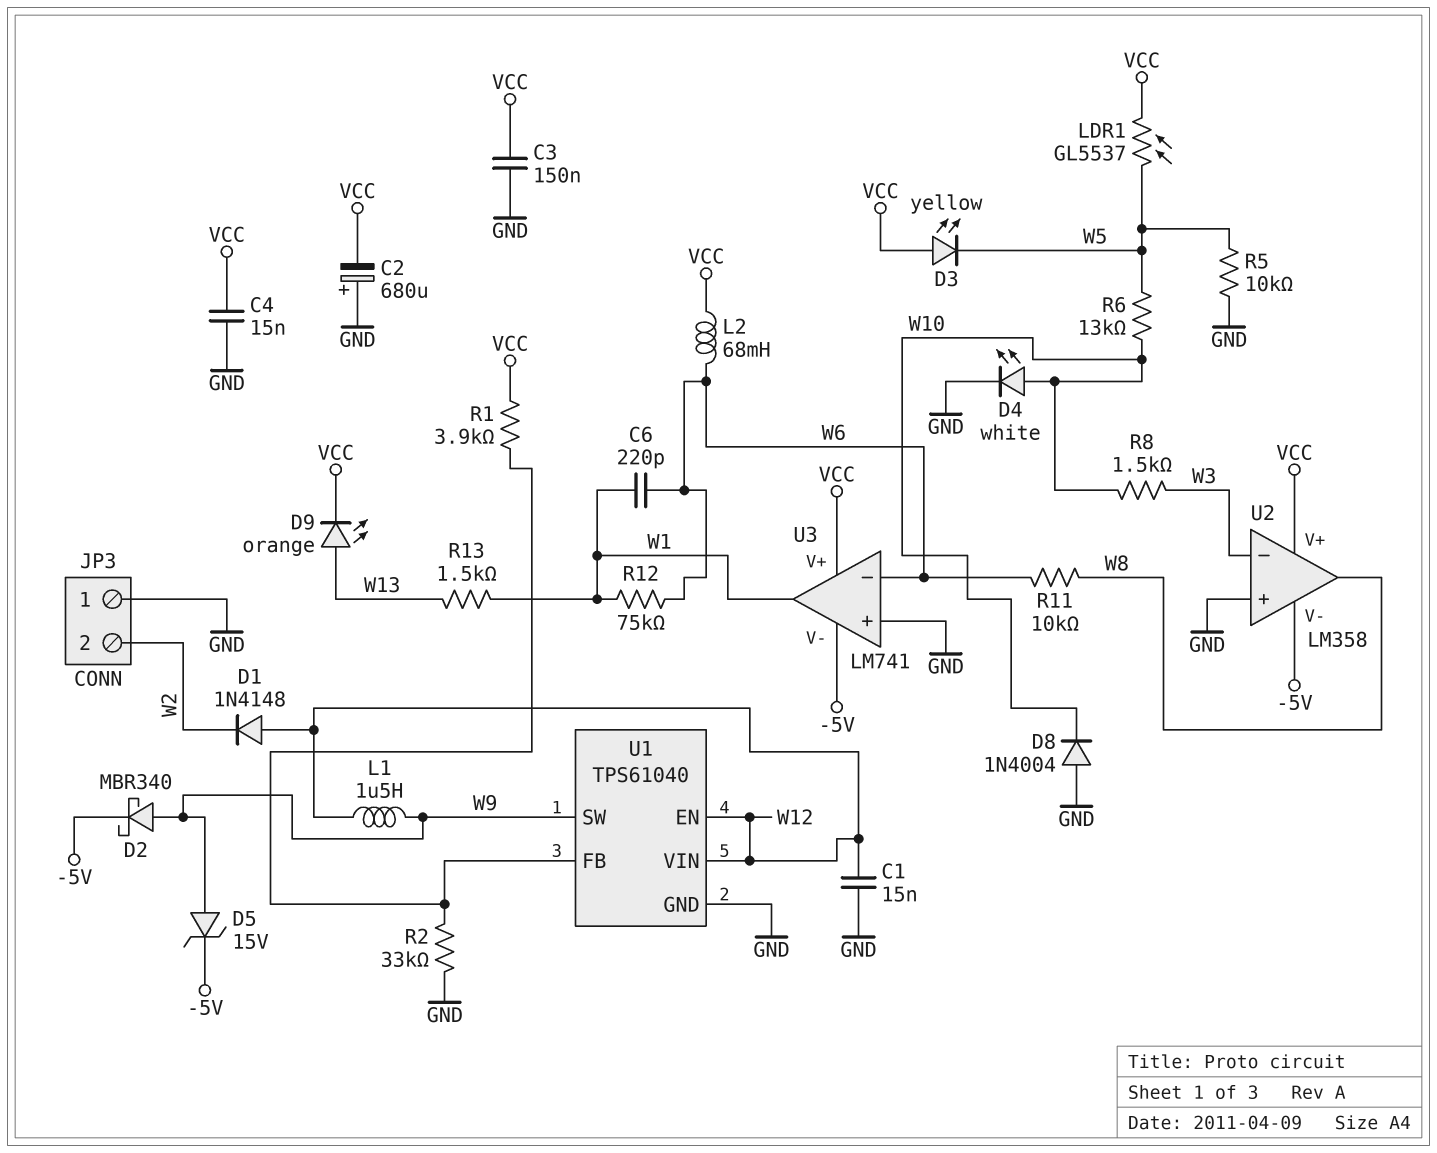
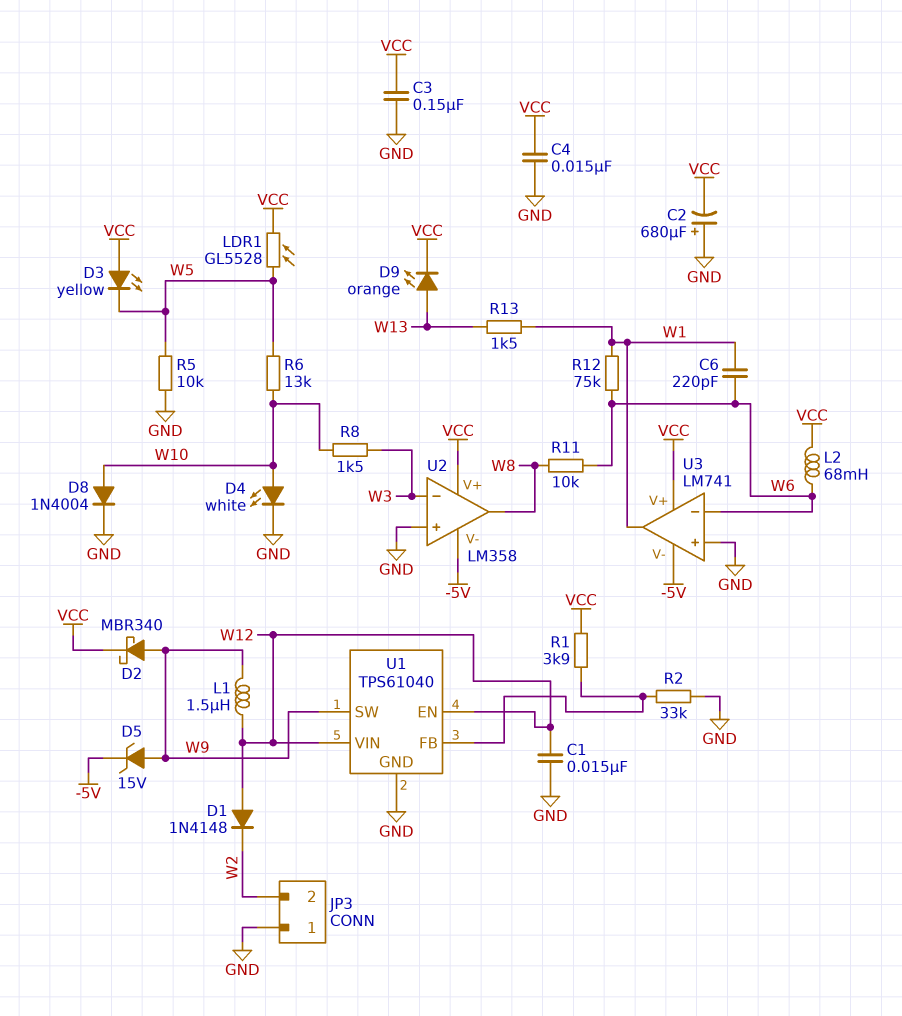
D2: schottky MBR340 (A W9, K -5V) -> schottky MBR340 (A W9, K VCC)
D8: diode 1N4004 (A GND, K W10) -> diode 1N4004 (A W10, K GND)
LDR1: GL5537 (VCC, W5) -> GL5528 (VCC, W5)

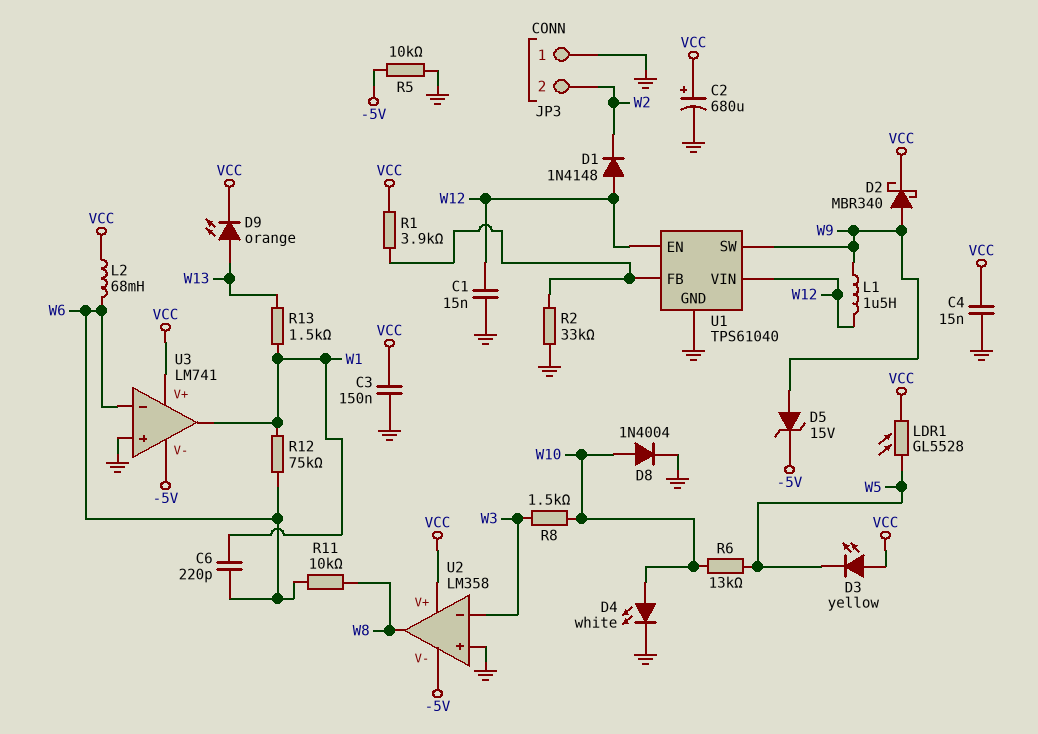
C2: 680uF (plus GND, minus VCC) -> 680uF (plus VCC, minus GND)
R5: 10k (GND, W5) -> 10k (-5V, GND)

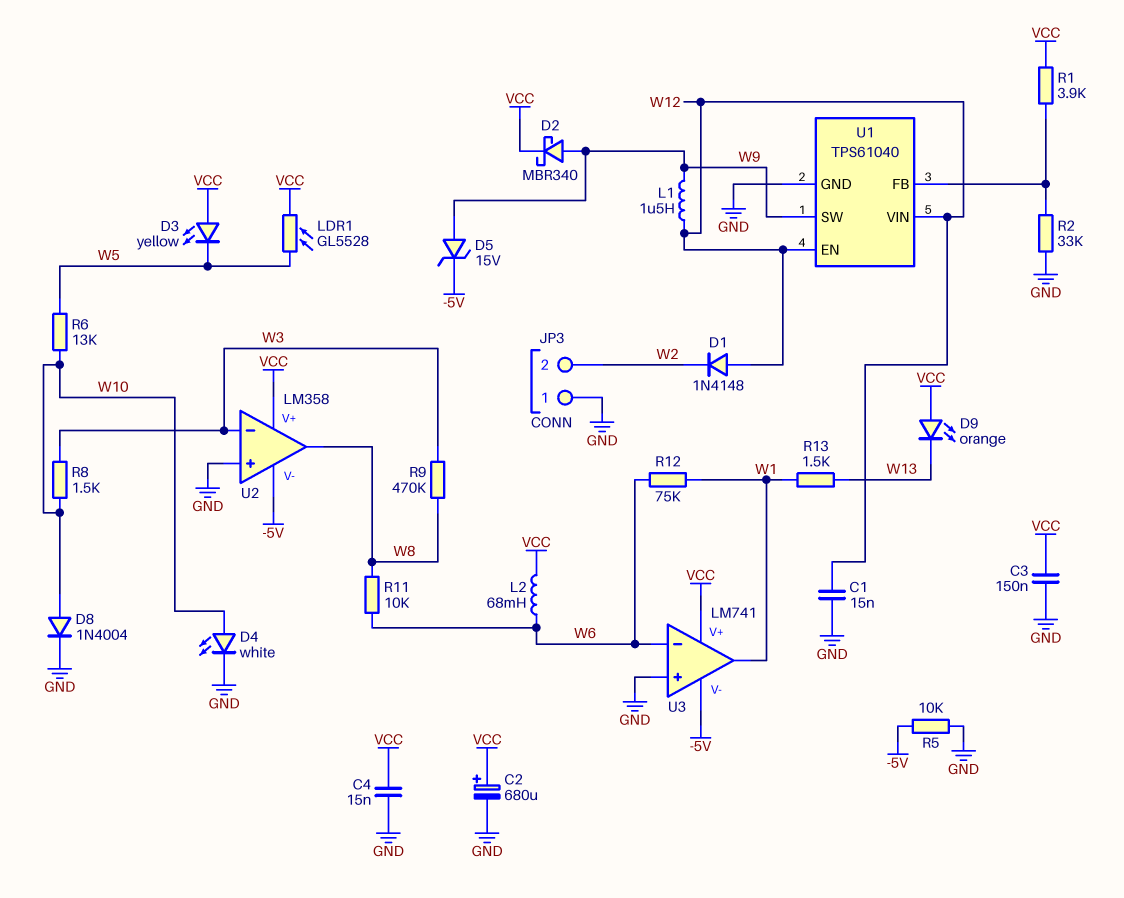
C6: 220pF (W1, W6) -> none
D9: LED orange (A W13, K VCC) -> LED orange (A VCC, K W13)
R9: none -> 470k (W3, W8)

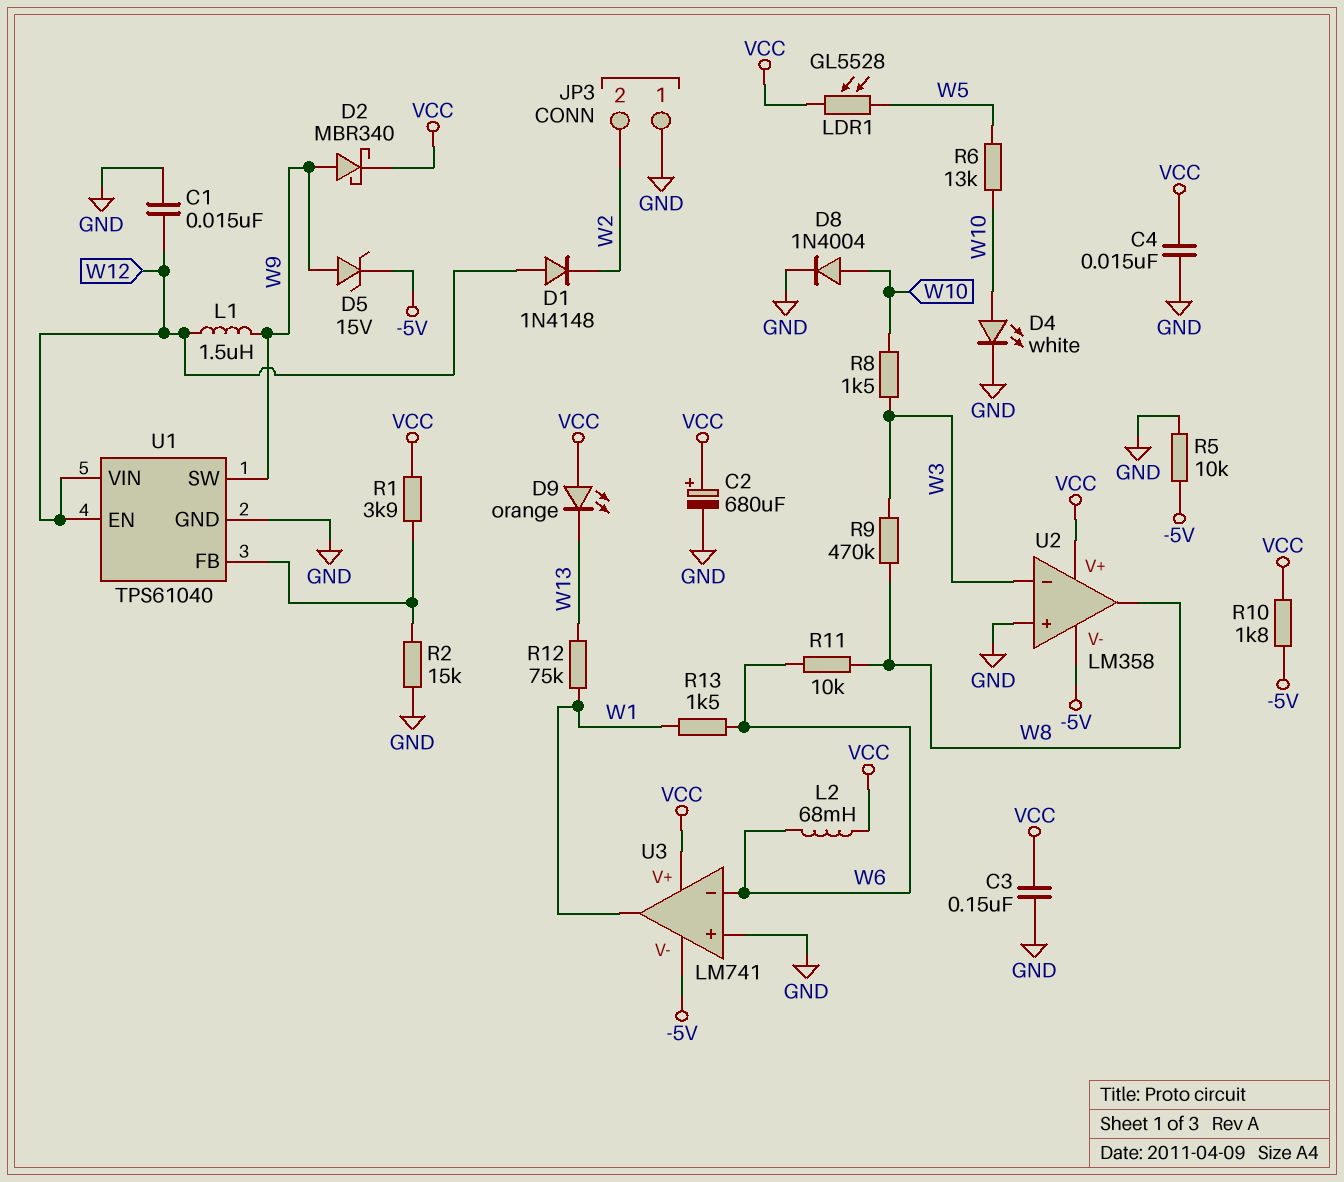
D3: LED yellow (A VCC, K W5) -> none
R2: 33k (GND, U1/FB) -> 15k (GND, U1/FB)
R10: none -> 1.8k (-5V, VCC)
R12: 75k (W1, W6) -> 75k (W1, W13)
R13: 1.5k (W1, W13) -> 1.5k (W1, W6)

